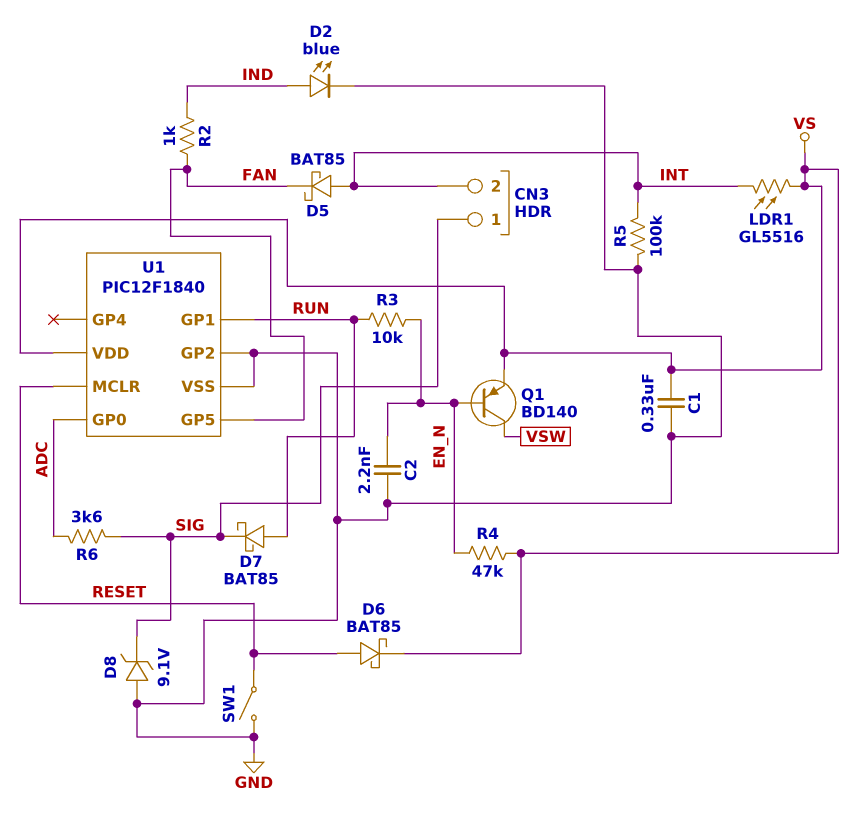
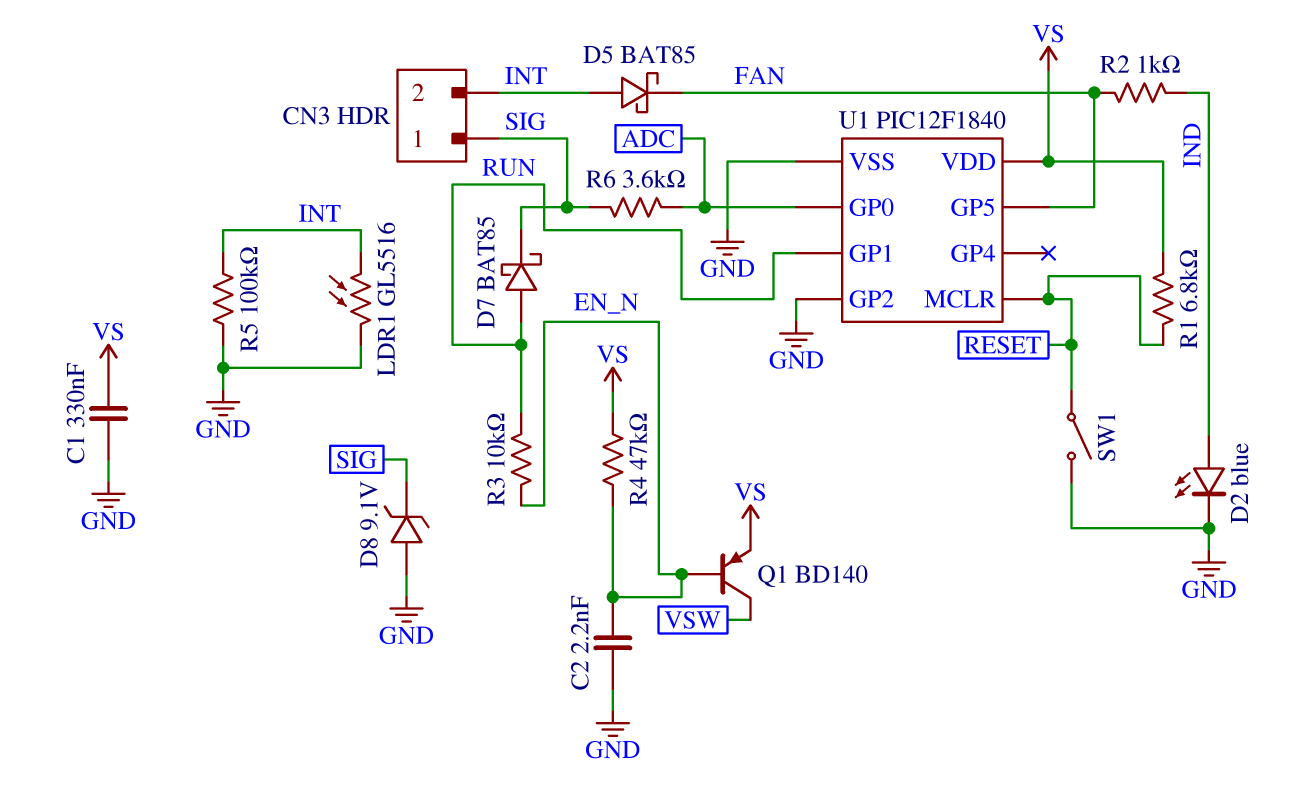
D6: schottky BAT85 (A RESET, K VS) -> none
LDR1: GL5516 (INT, VS) -> GL5516 (GND, INT)
R1: none -> 6.8k (RESET, VS)

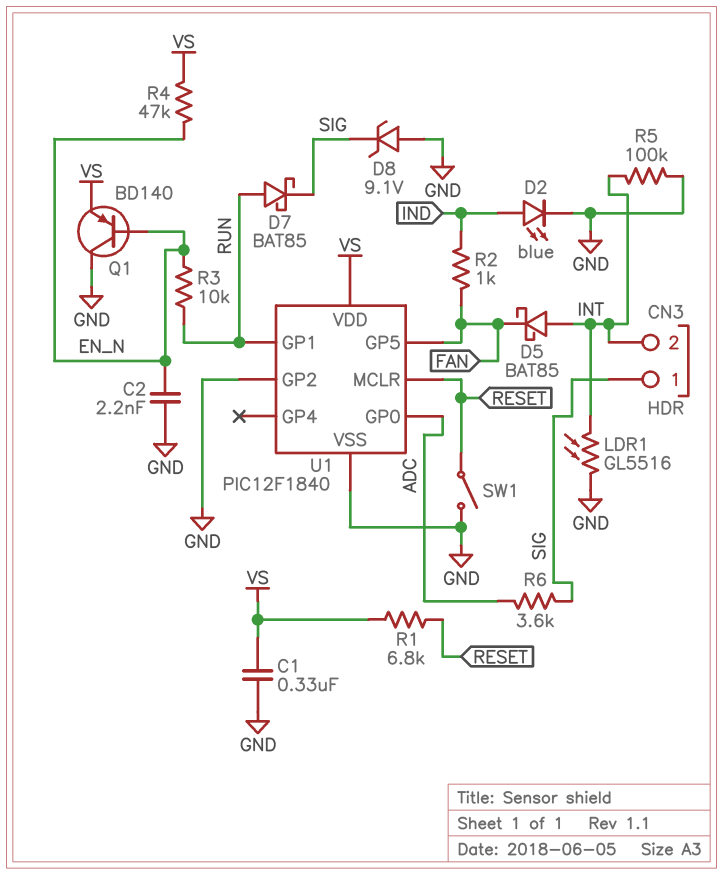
Q1: PNP BD140 (B EN_N, C VSW, E VS) -> PNP BD140 (B EN_N, C GND, E VS)

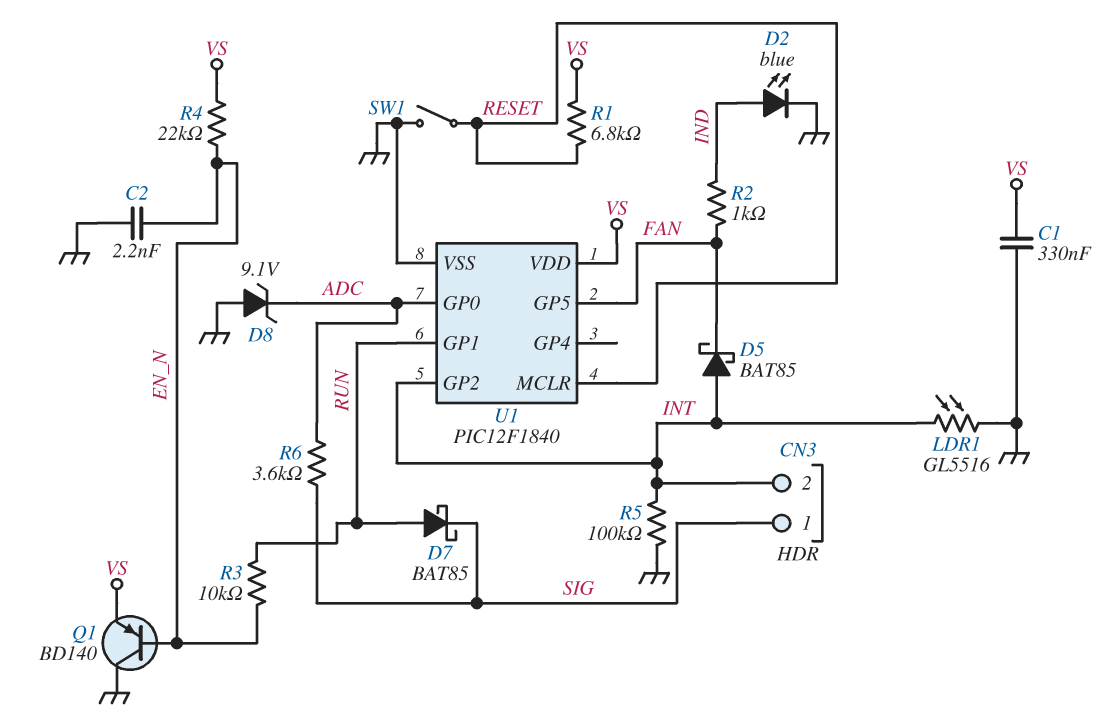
D8: zener 9.1V (A GND, K SIG) -> zener 9.1V (A GND, K ADC)
R4: 47k (EN_N, VS) -> 22k (EN_N, VS)
U1 pin GP2: GND -> INT

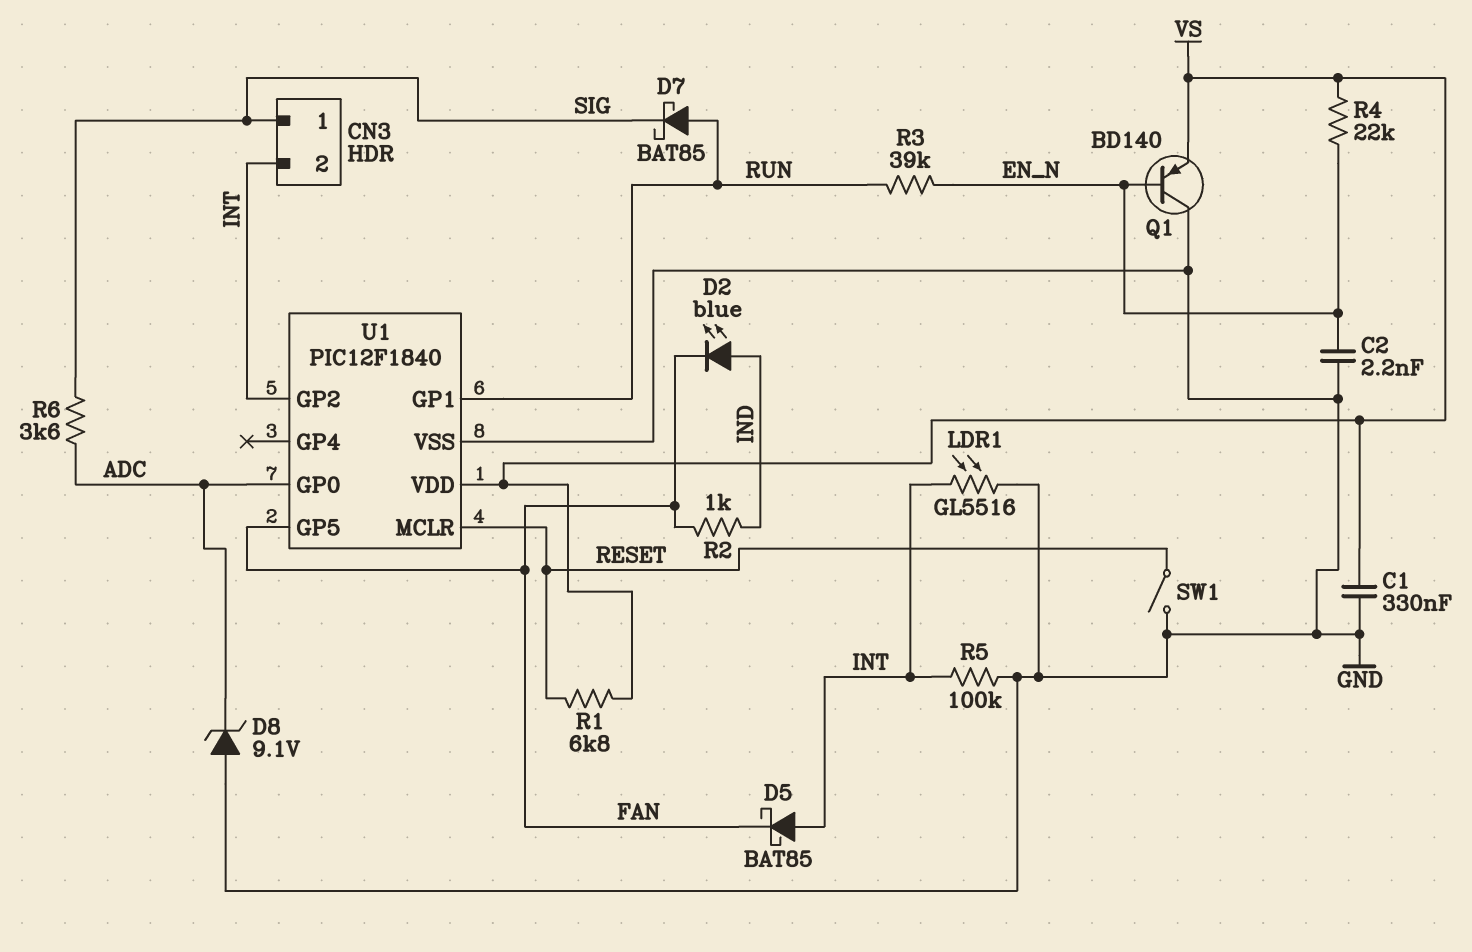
D2: LED blue (A IND, K GND) -> LED blue (A IND, K FAN)
R3: 10k (EN_N, RUN) -> 39k (EN_N, RUN)

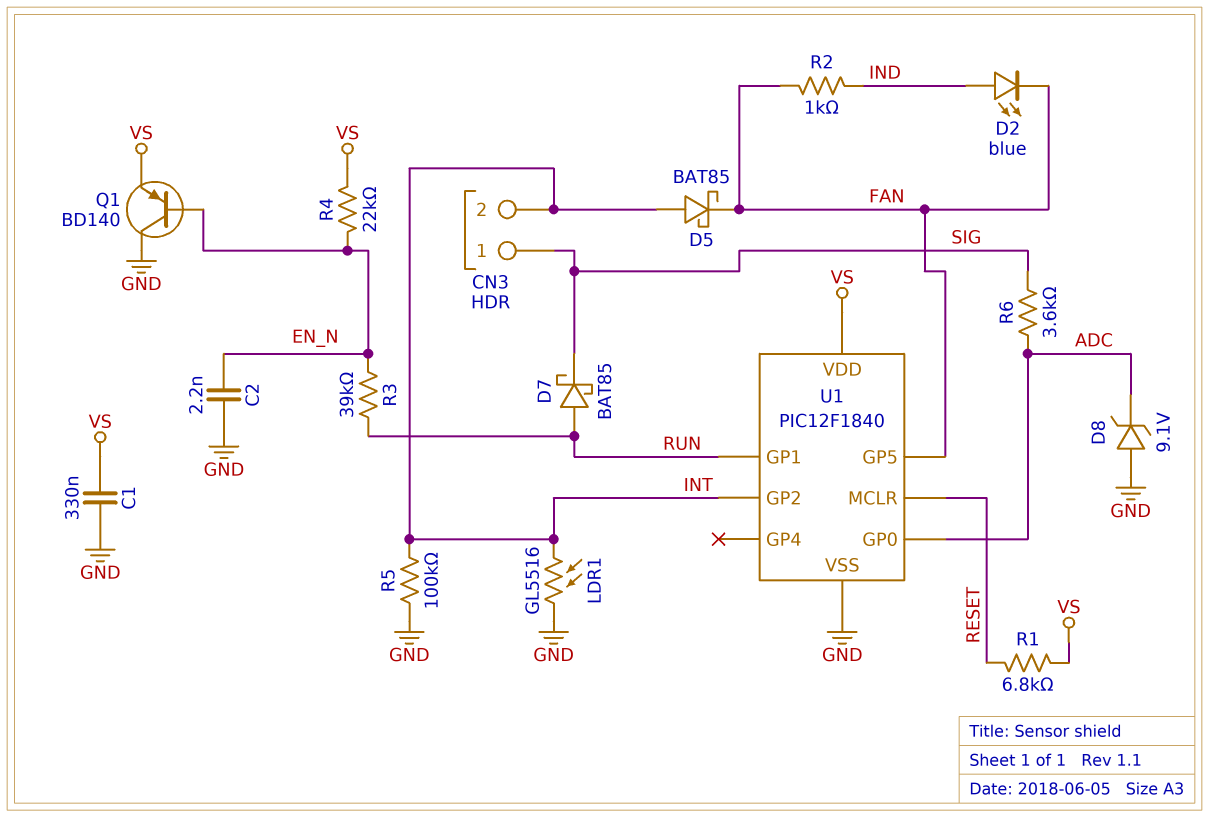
SW1: switch (GND, RESET) -> none

